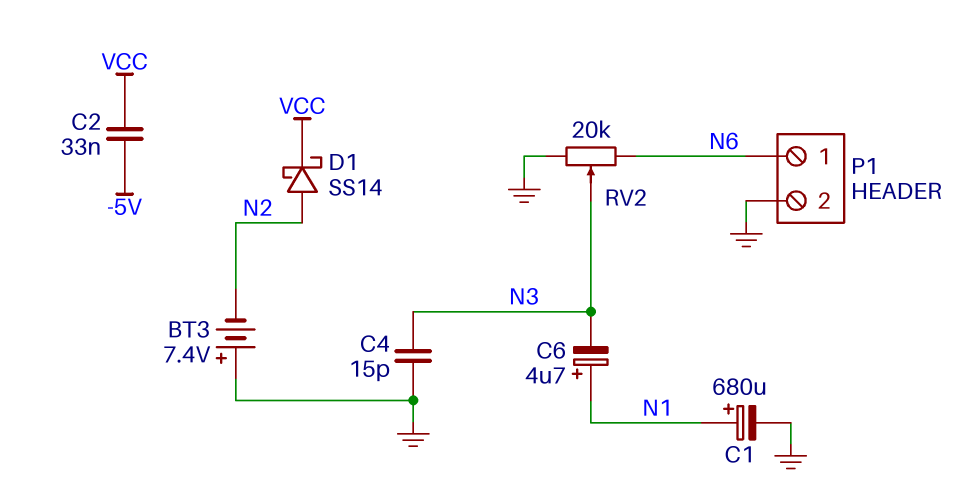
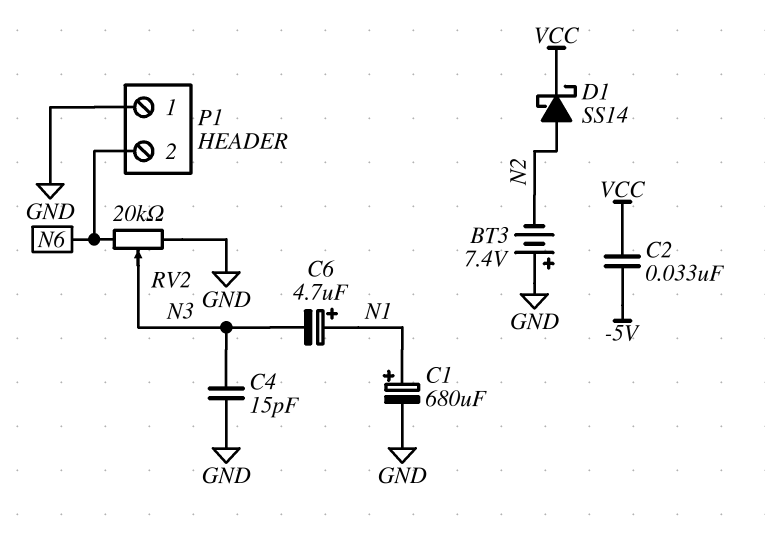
P1 pin 1: N6 -> GND
P1 pin 2: GND -> N6

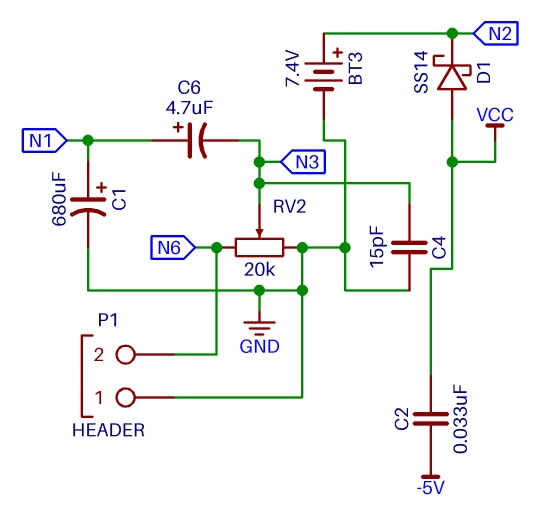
BT3: 7.4V (plus GND, minus N2) -> 7.4V (plus N2, minus GND)
D1: schottky SS14 (A N2, K VCC) -> schottky SS14 (A VCC, K N2)

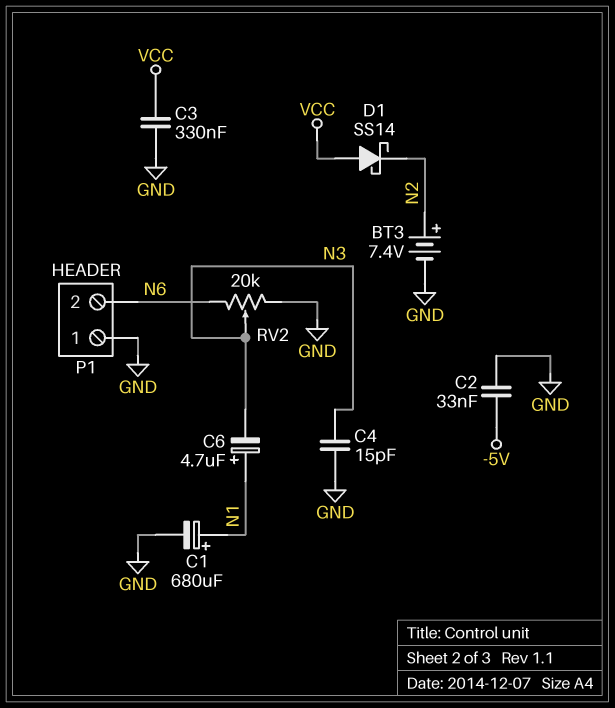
C2: 33nF (-5V, VCC) -> 33nF (-5V, GND)
C3: none -> 330nF (GND, VCC)

